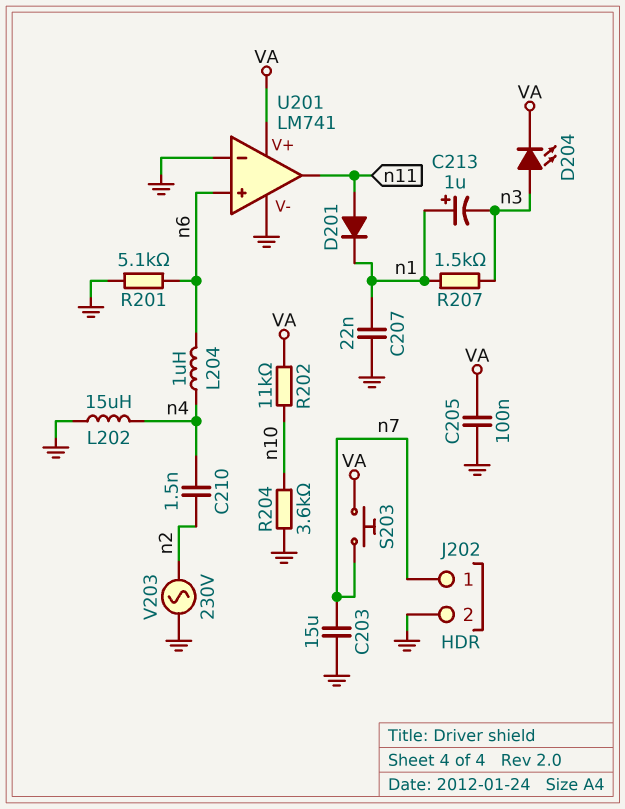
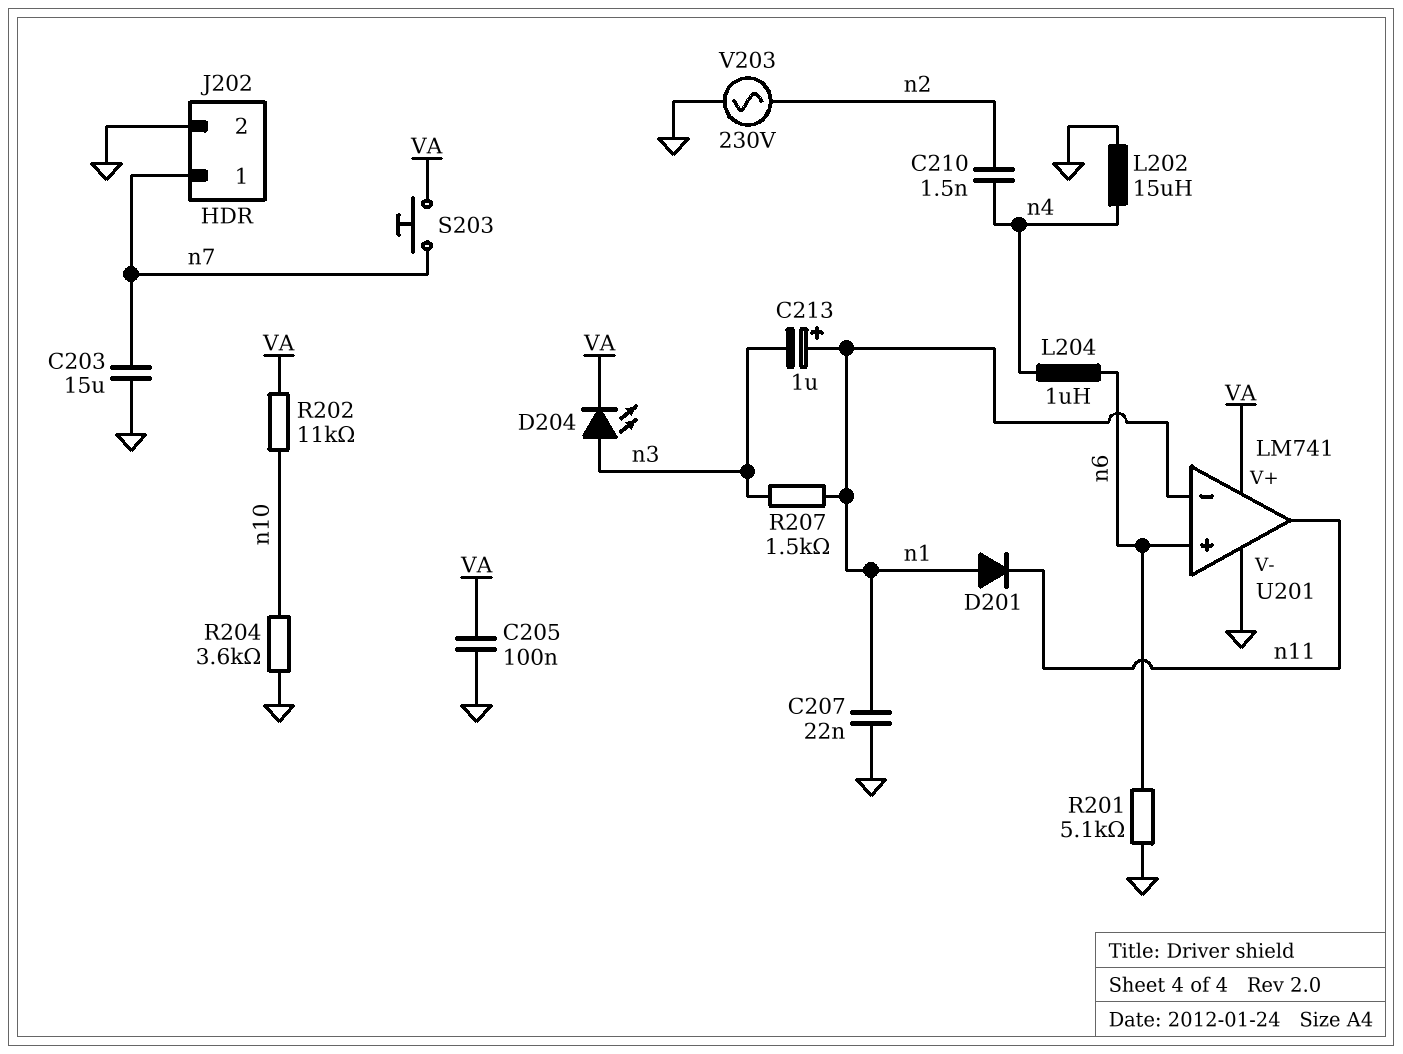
D201: diode (A n11, K n1) -> diode (A n1, K n11)
U201 pin in-: GND -> n1

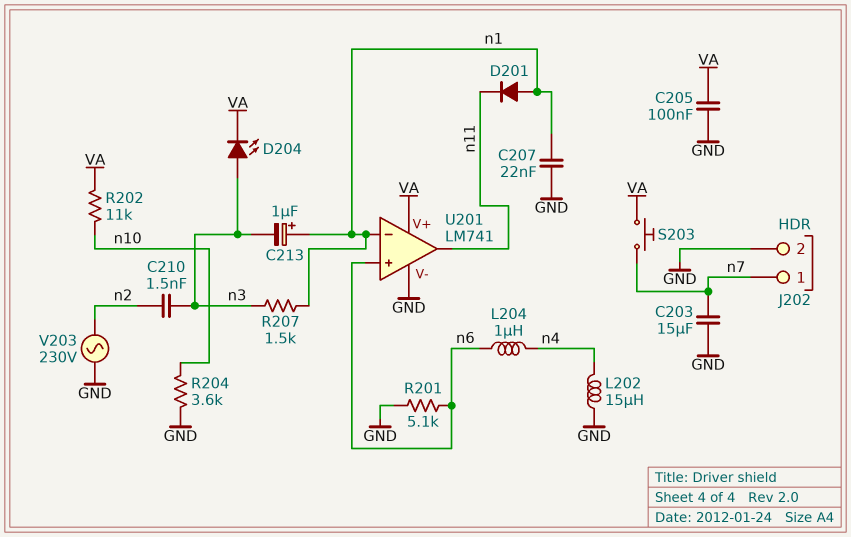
C210: 1.5nF (n2, n4) -> 1.5nF (n2, n3)

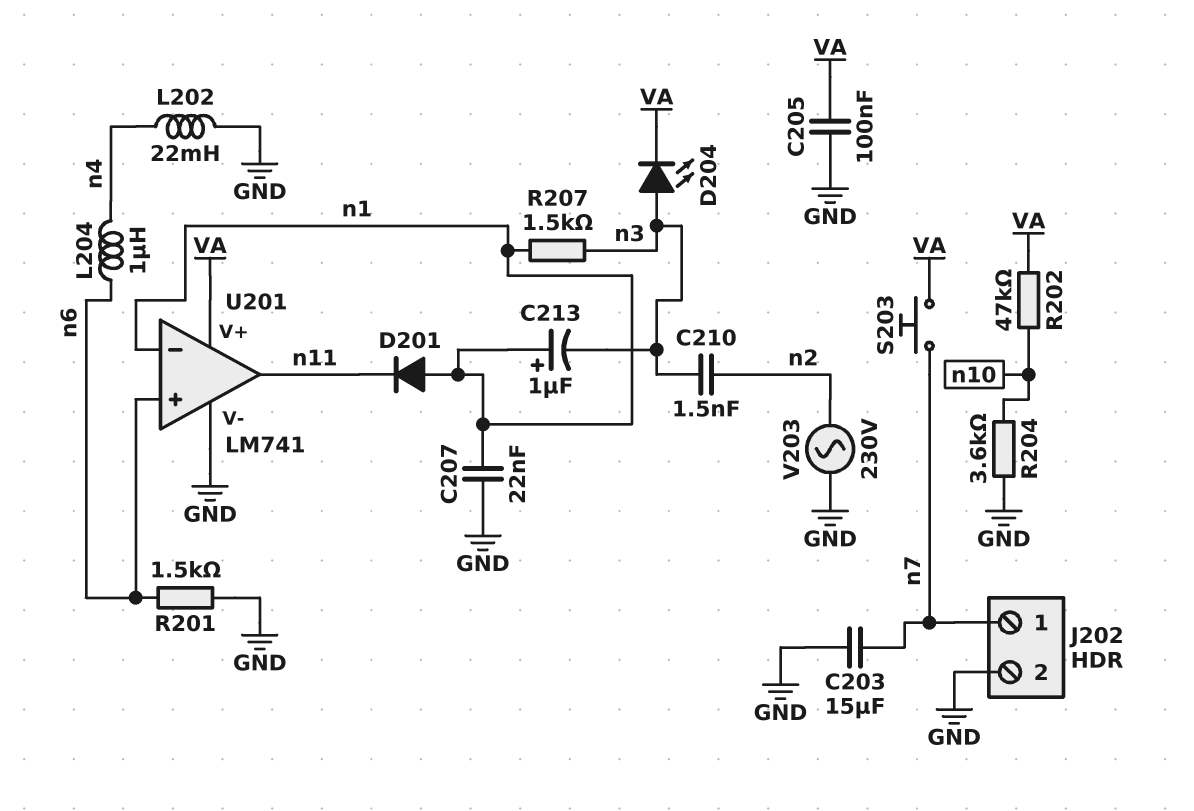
L202: 15uH (GND, n4) -> 22mH (GND, n4)
R201: 5.1k (GND, n6) -> 1.5k (GND, n6)
R202: 11k (VA, n10) -> 47k (VA, n10)

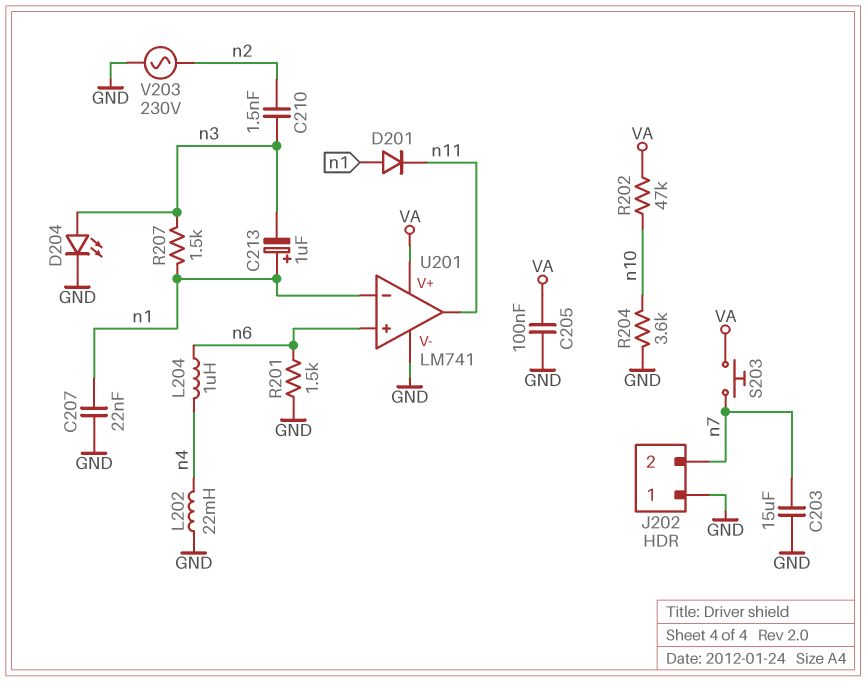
D204: LED (A n3, K VA) -> LED (A n3, K GND)
J202 pin 1: n7 -> GND
J202 pin 2: GND -> n7

